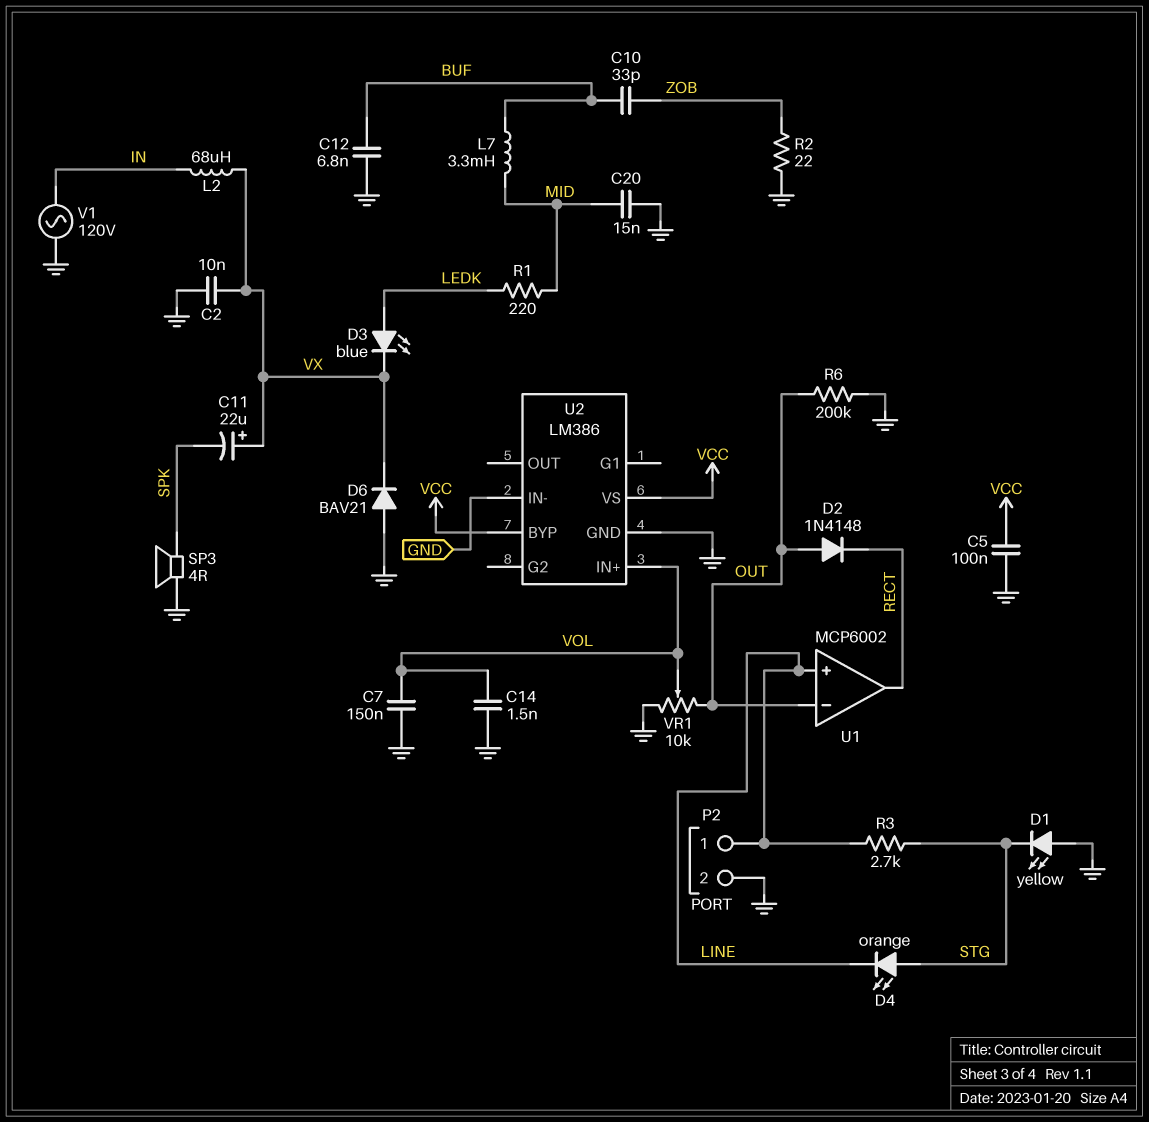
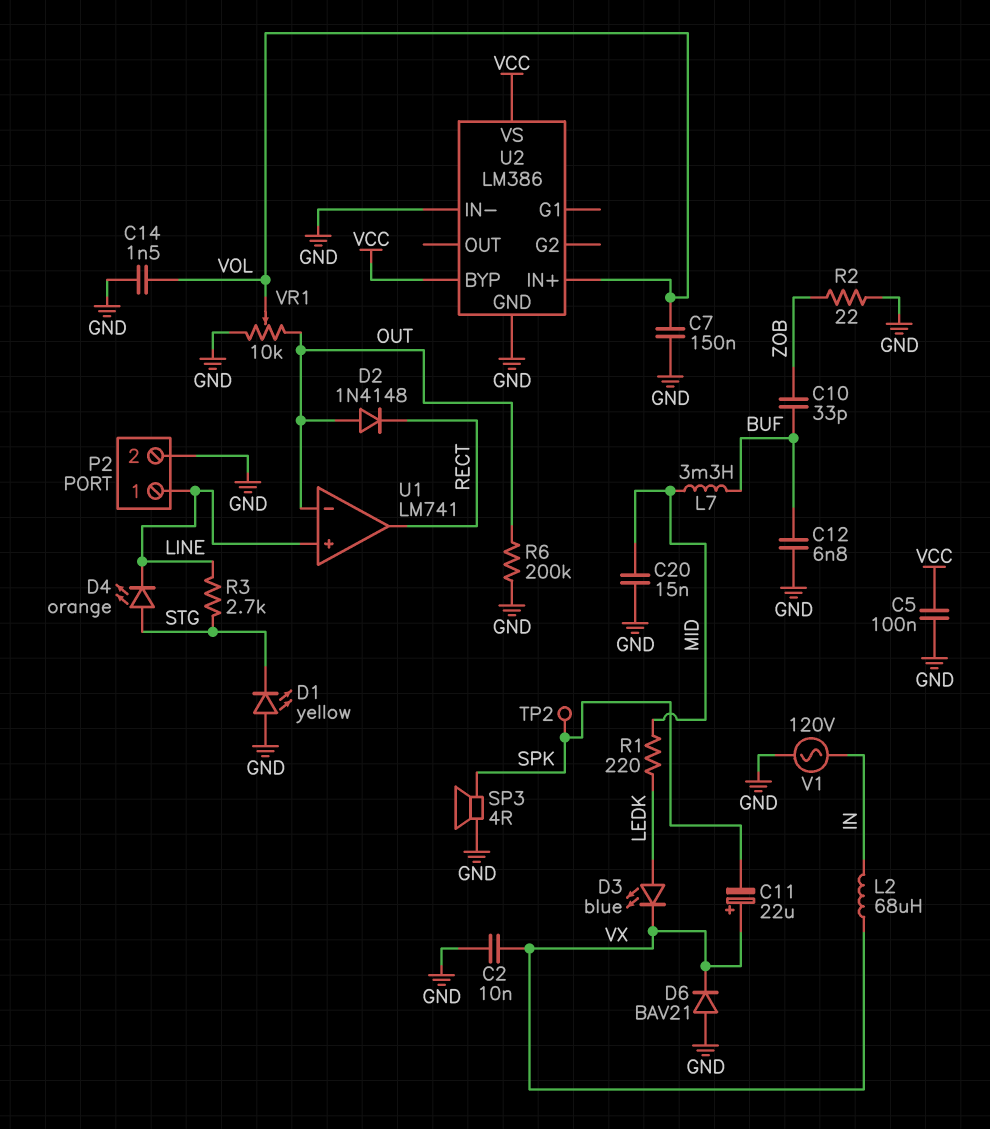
TP2: none -> test point (SPK)
U1: MCP6002 -> LM741

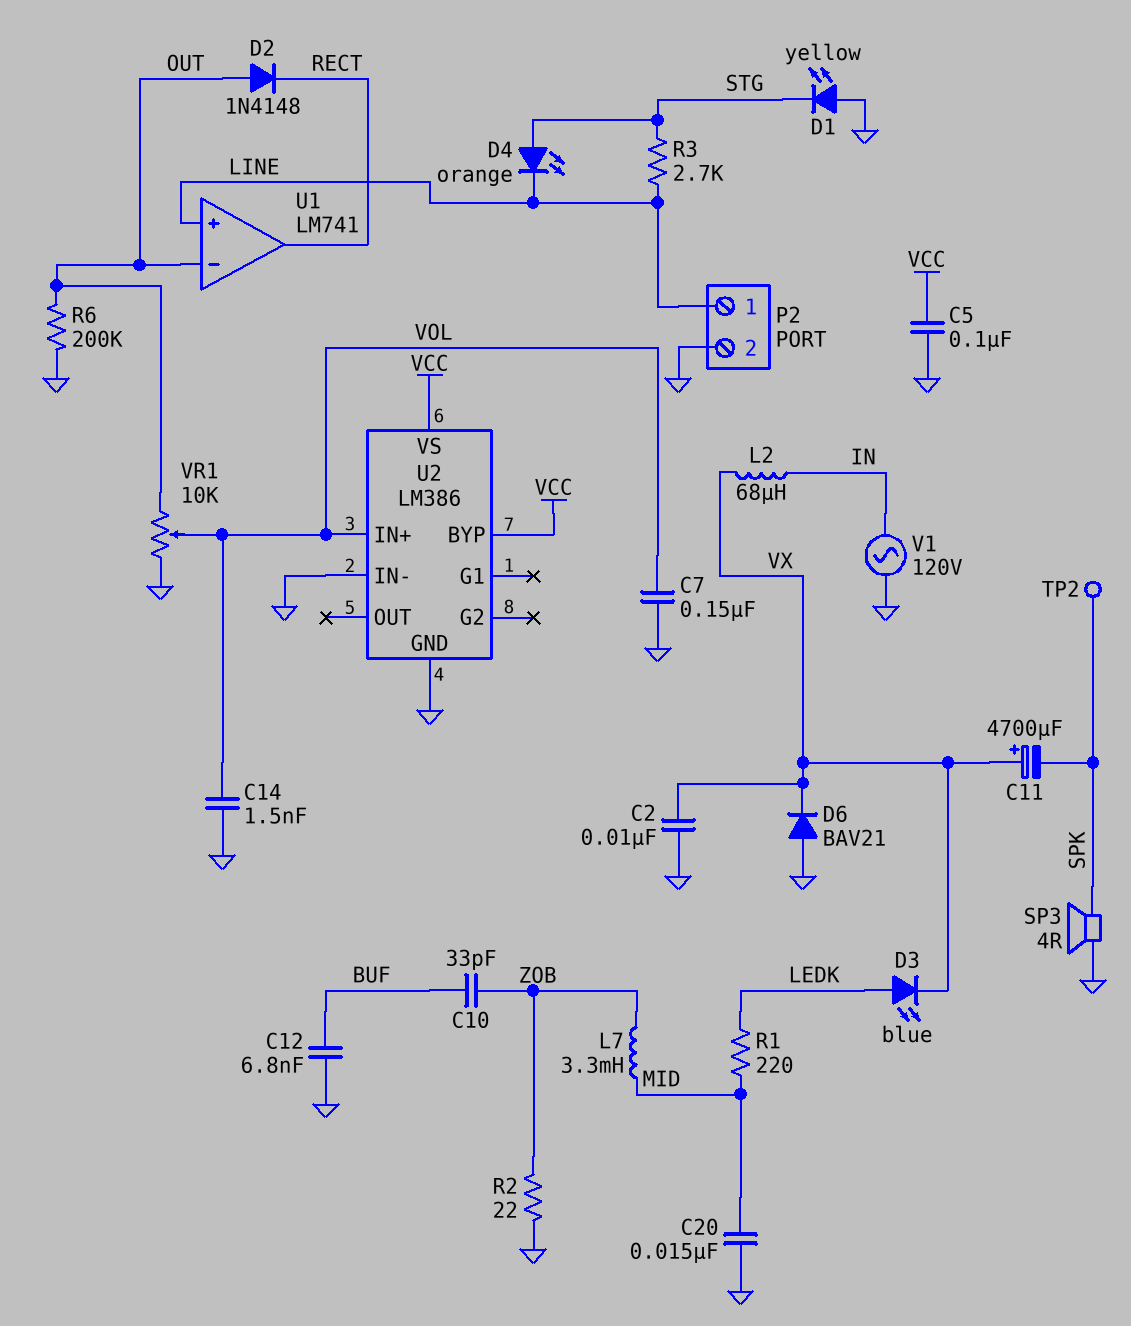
C11: 22uF (plus VX, minus SPK) -> 4700uF (plus VX, minus SPK)
L7: 3.3mH (BUF, MID) -> 3.3mH (MID, ZOB)

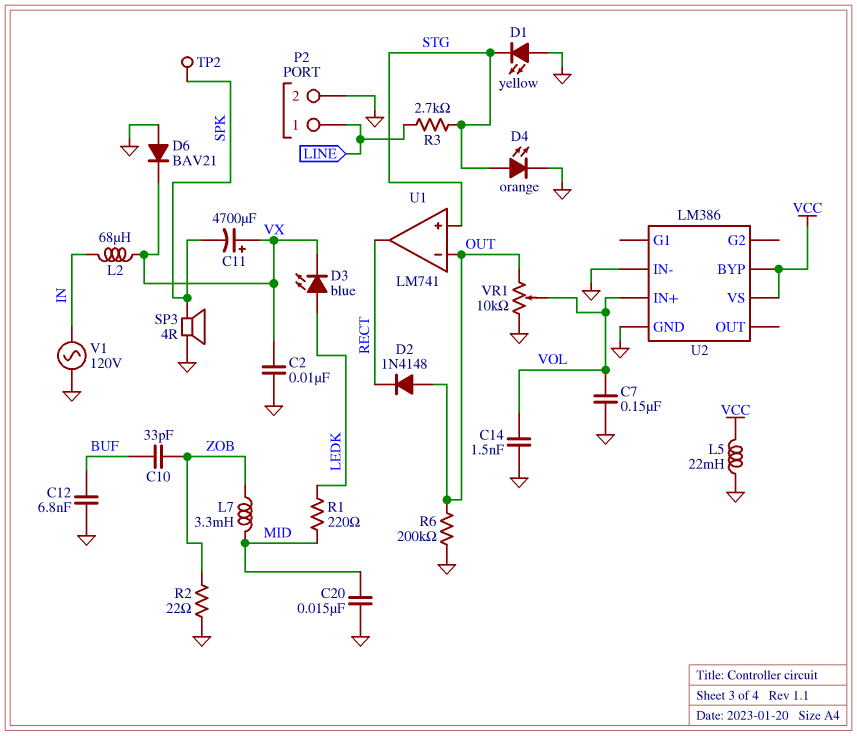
C5: 100nF (GND, VCC) -> none
D4: LED orange (A STG, K LINE) -> LED orange (A STG, K GND)
L5: none -> 22mH (GND, VCC)
U1 pin in+: LINE -> STG

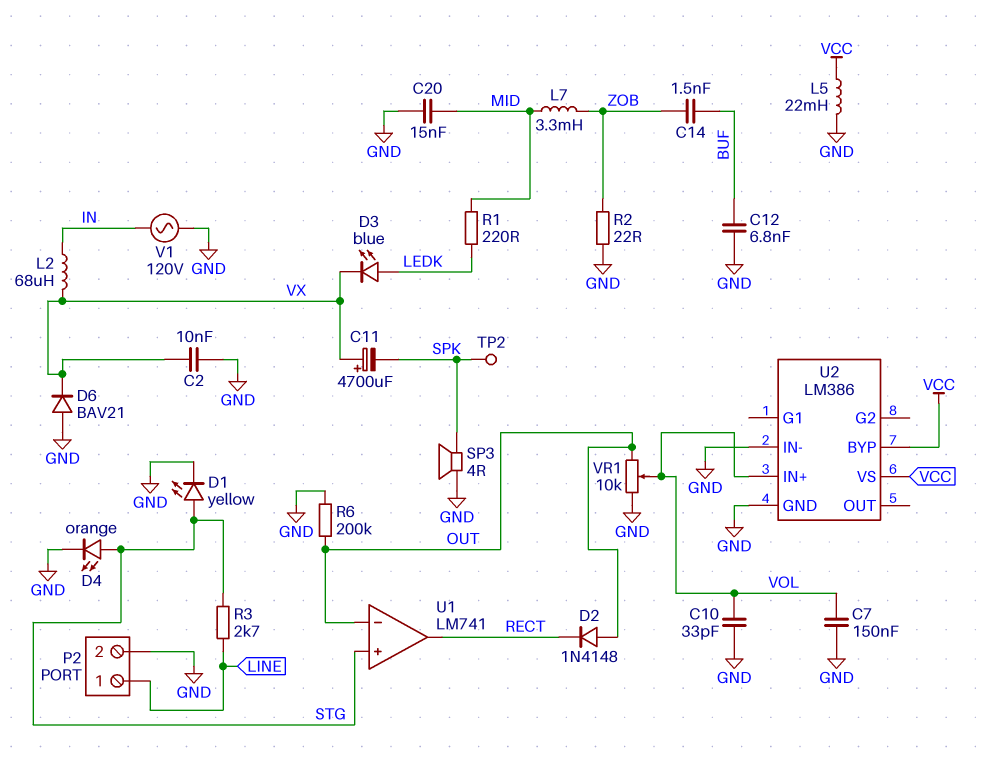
C10: 33pF (BUF, ZOB) -> 33pF (GND, VOL)
C14: 1.5nF (GND, VOL) -> 1.5nF (BUF, ZOB)
D1: LED yellow (A GND, K STG) -> LED yellow (A STG, K GND)

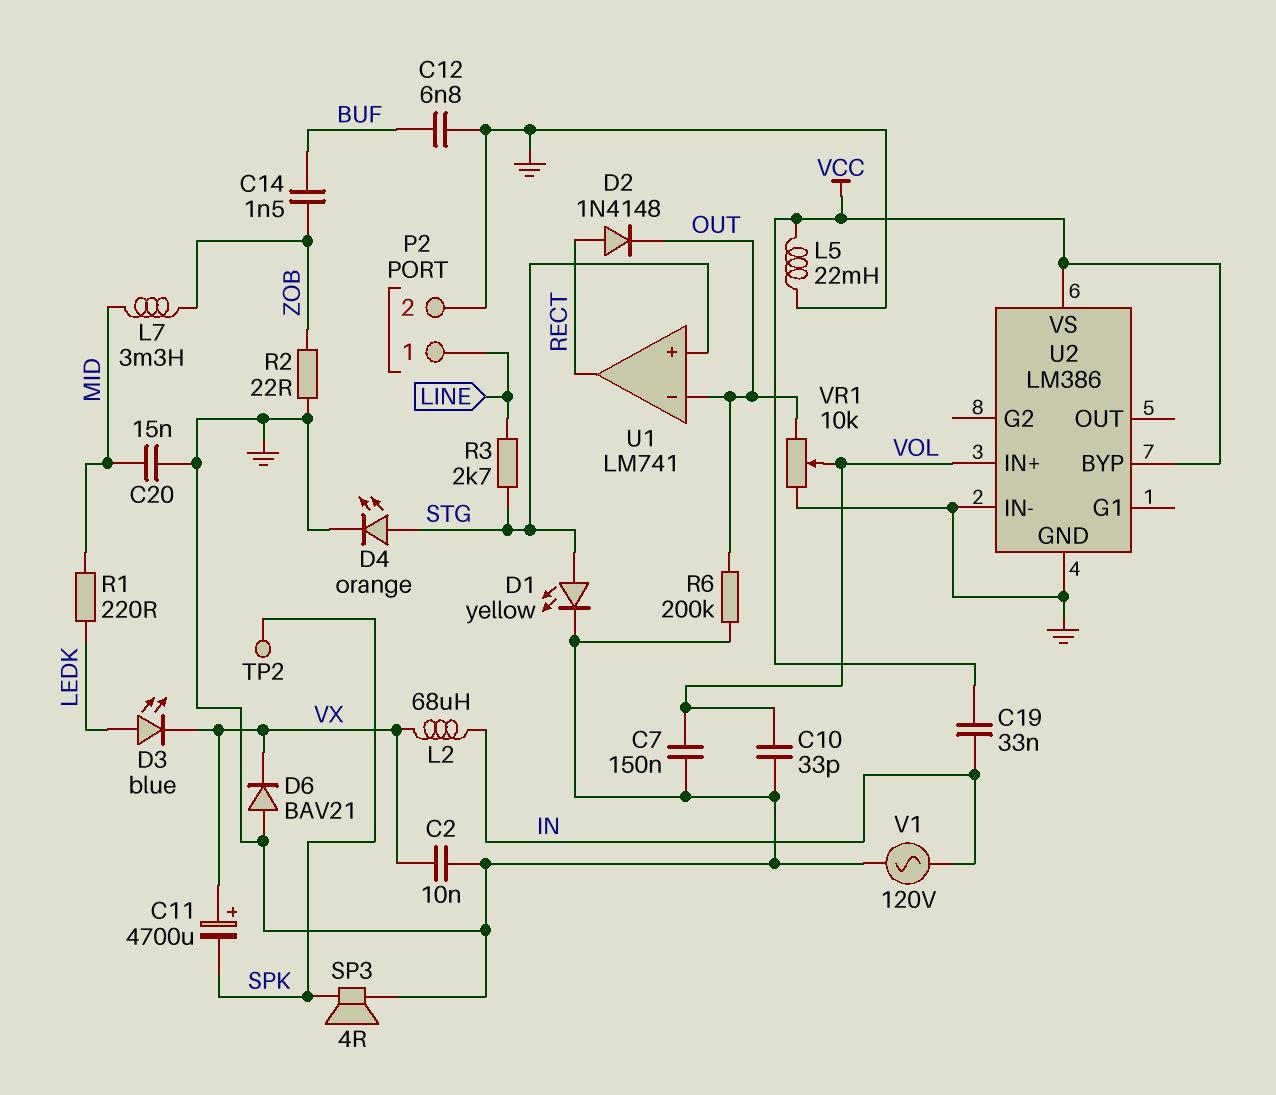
C19: none -> 33nF (IN, VCC)
D2: diode 1N4148 (A OUT, K RECT) -> diode 1N4148 (A RECT, K OUT)

